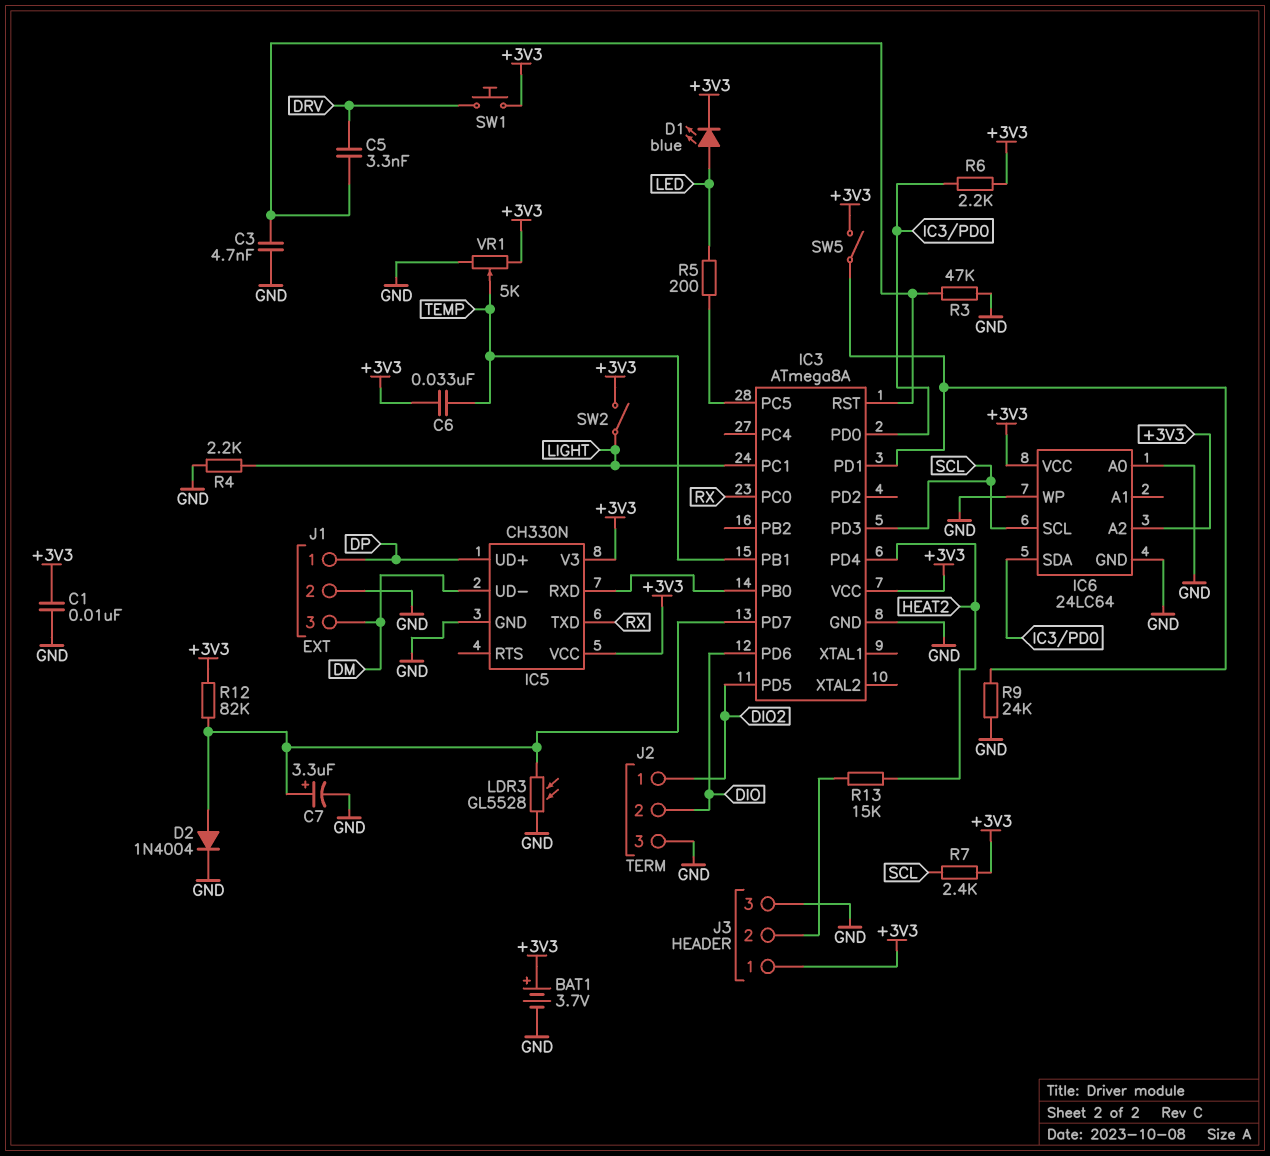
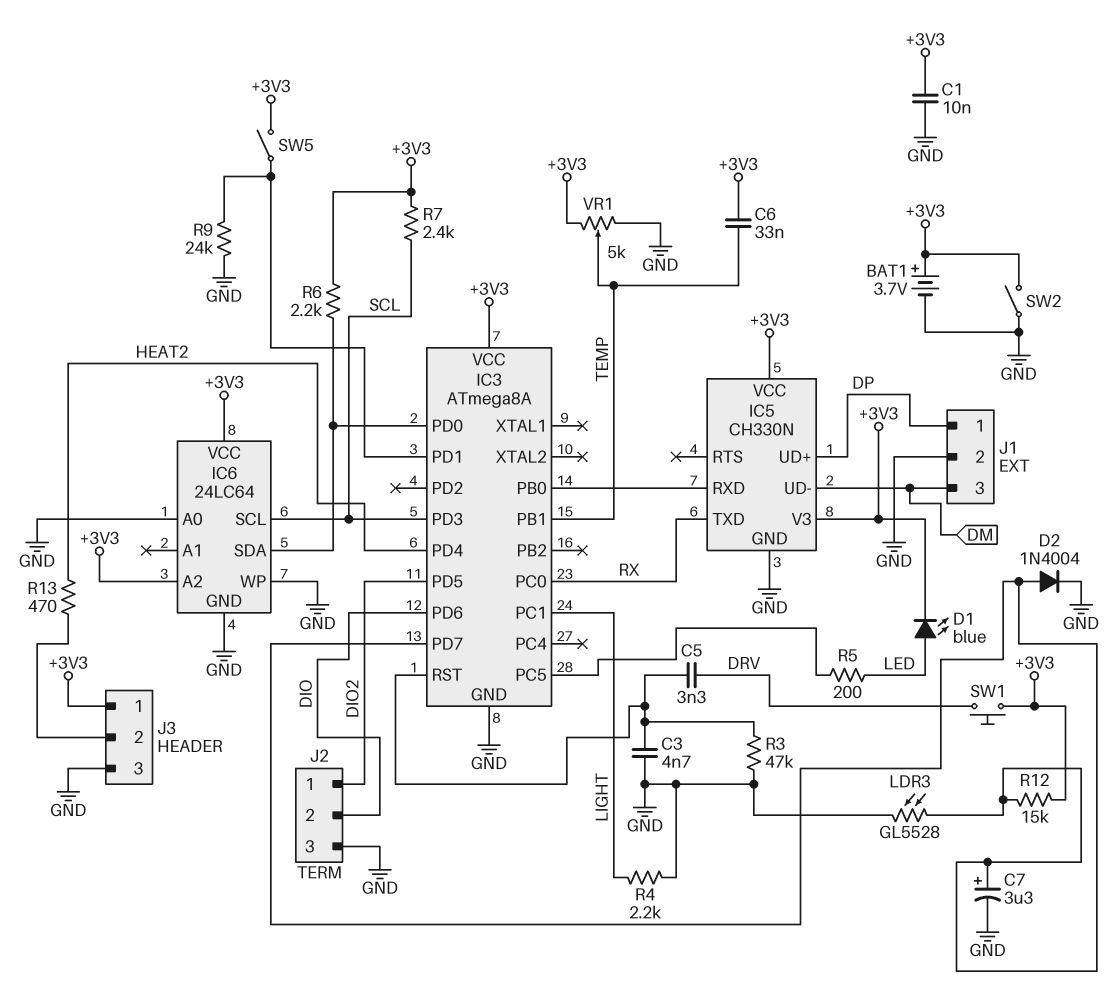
R12: 82k (+3V3, IC3/PD7) -> 15k (+3V3, IC3/PD7)
R13: 15k (HEAT2, J3/2) -> 470 (HEAT2, J3/2)
SW2: switch (+3V3, LIGHT) -> switch (+3V3, GND)

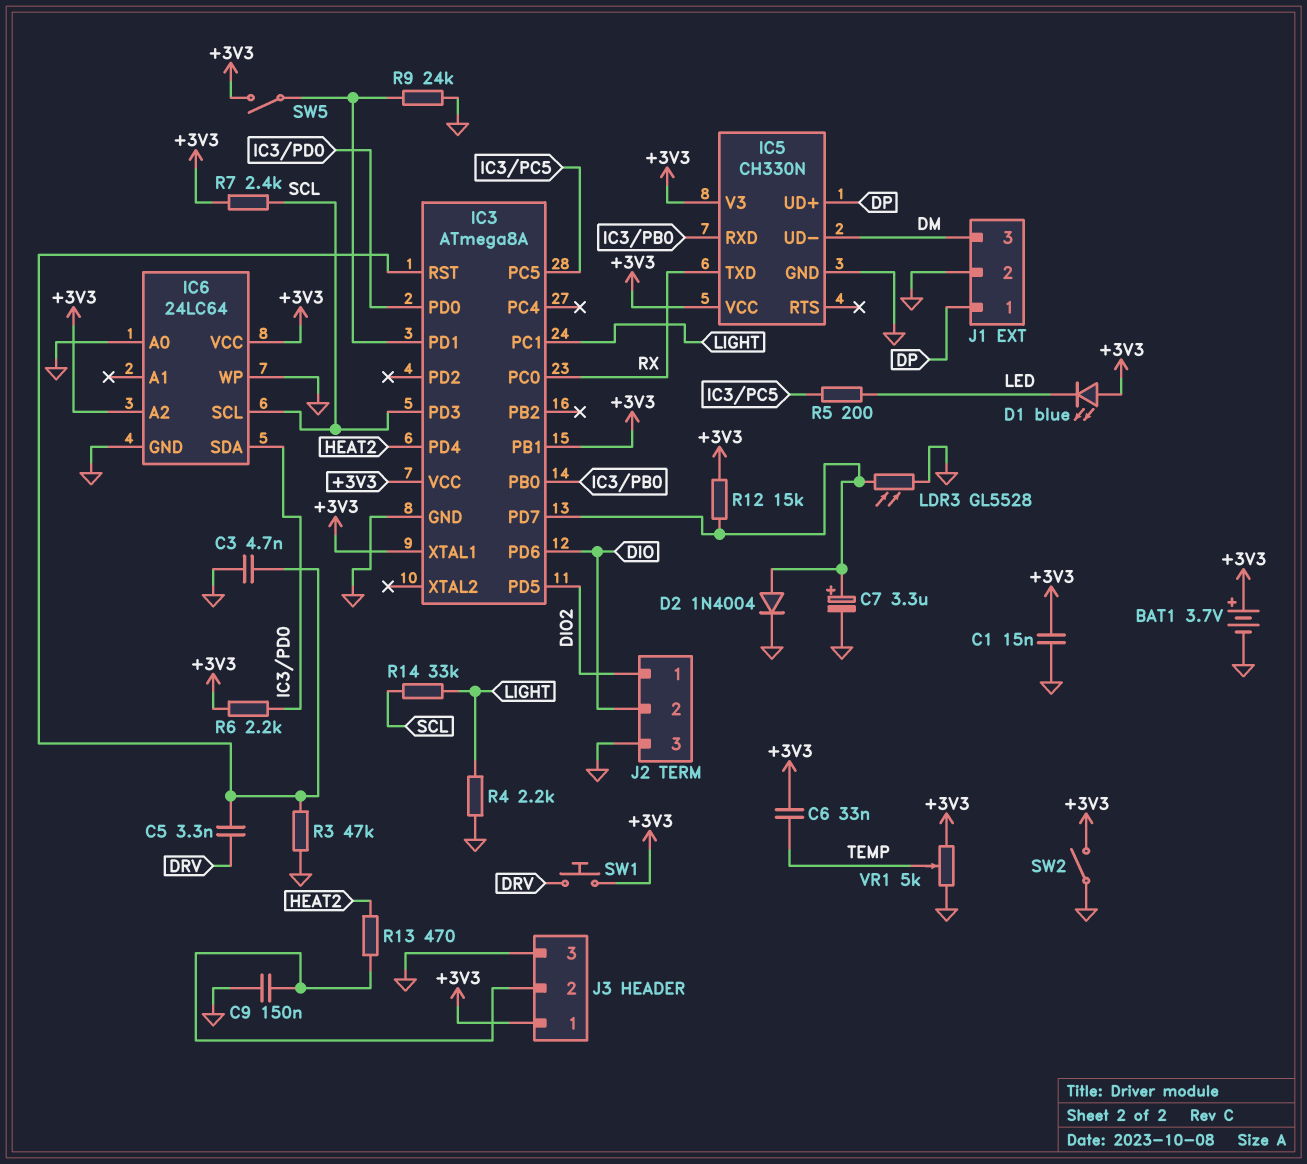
C1: 10nF (+3V3, GND) -> 15nF (+3V3, GND)
C9: none -> 150nF (GND, J3/2)
D1: LED blue (A LED, K +3V3) -> LED blue (A +3V3, K LED)
IC3 pin PB1: TEMP -> +3V3
IC3 pin XTAL1: none -> +3V3
R14: none -> 33k (LIGHT, SCL)

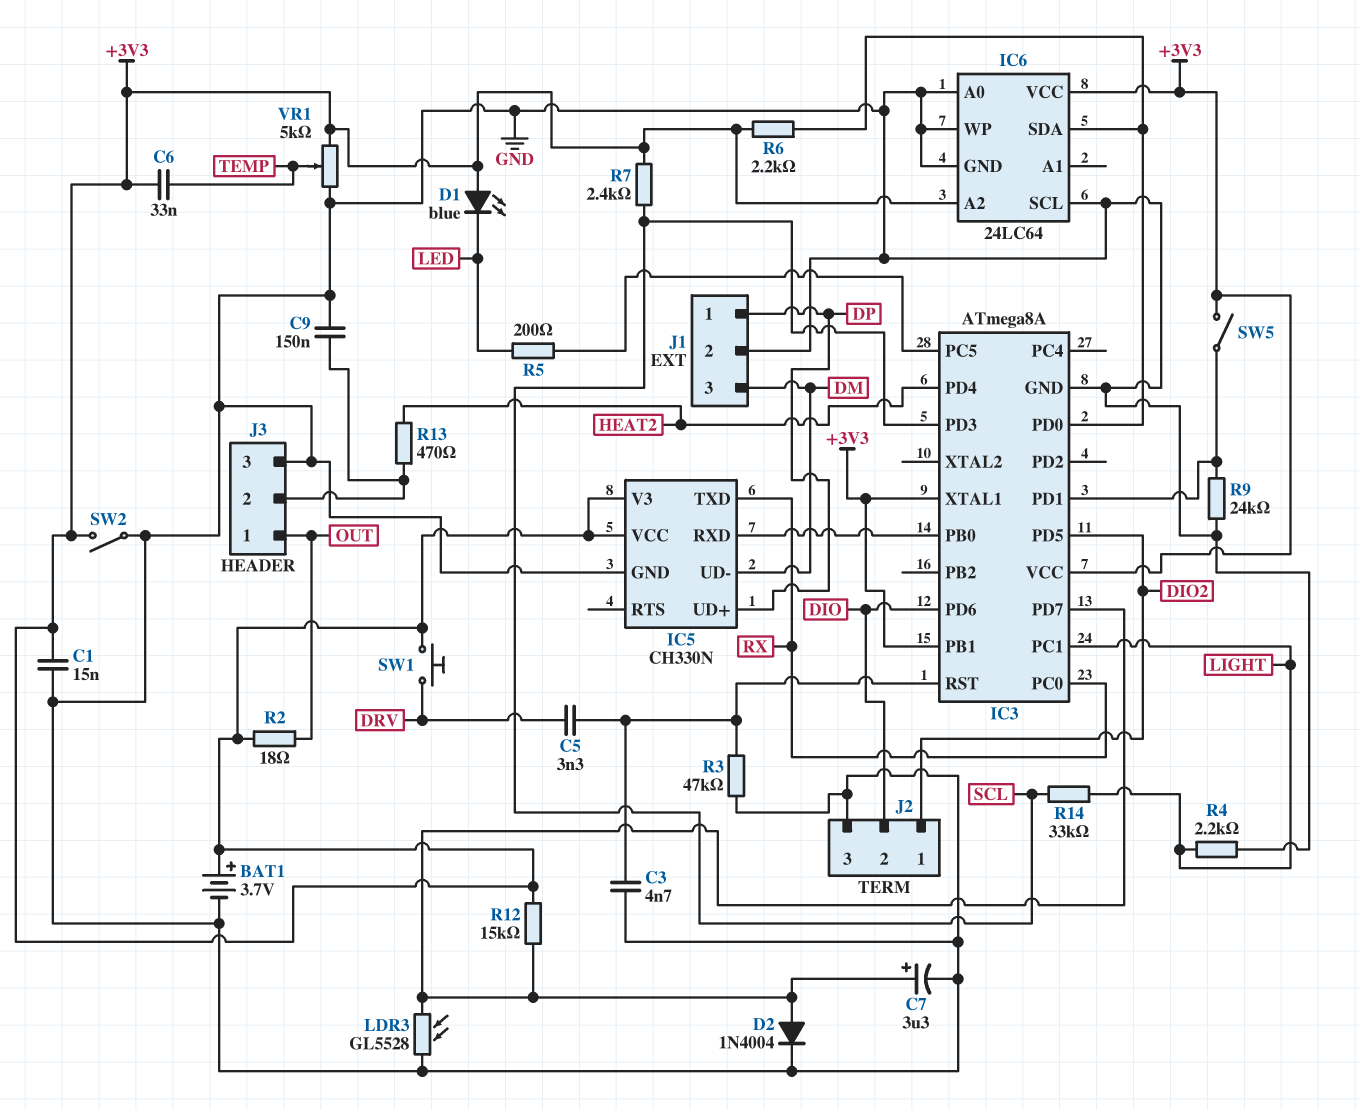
IC6 pin SCL: SCL -> GND
J3 pin 1: +3V3 -> OUT
R2: none -> 18 (+3V3, OUT)

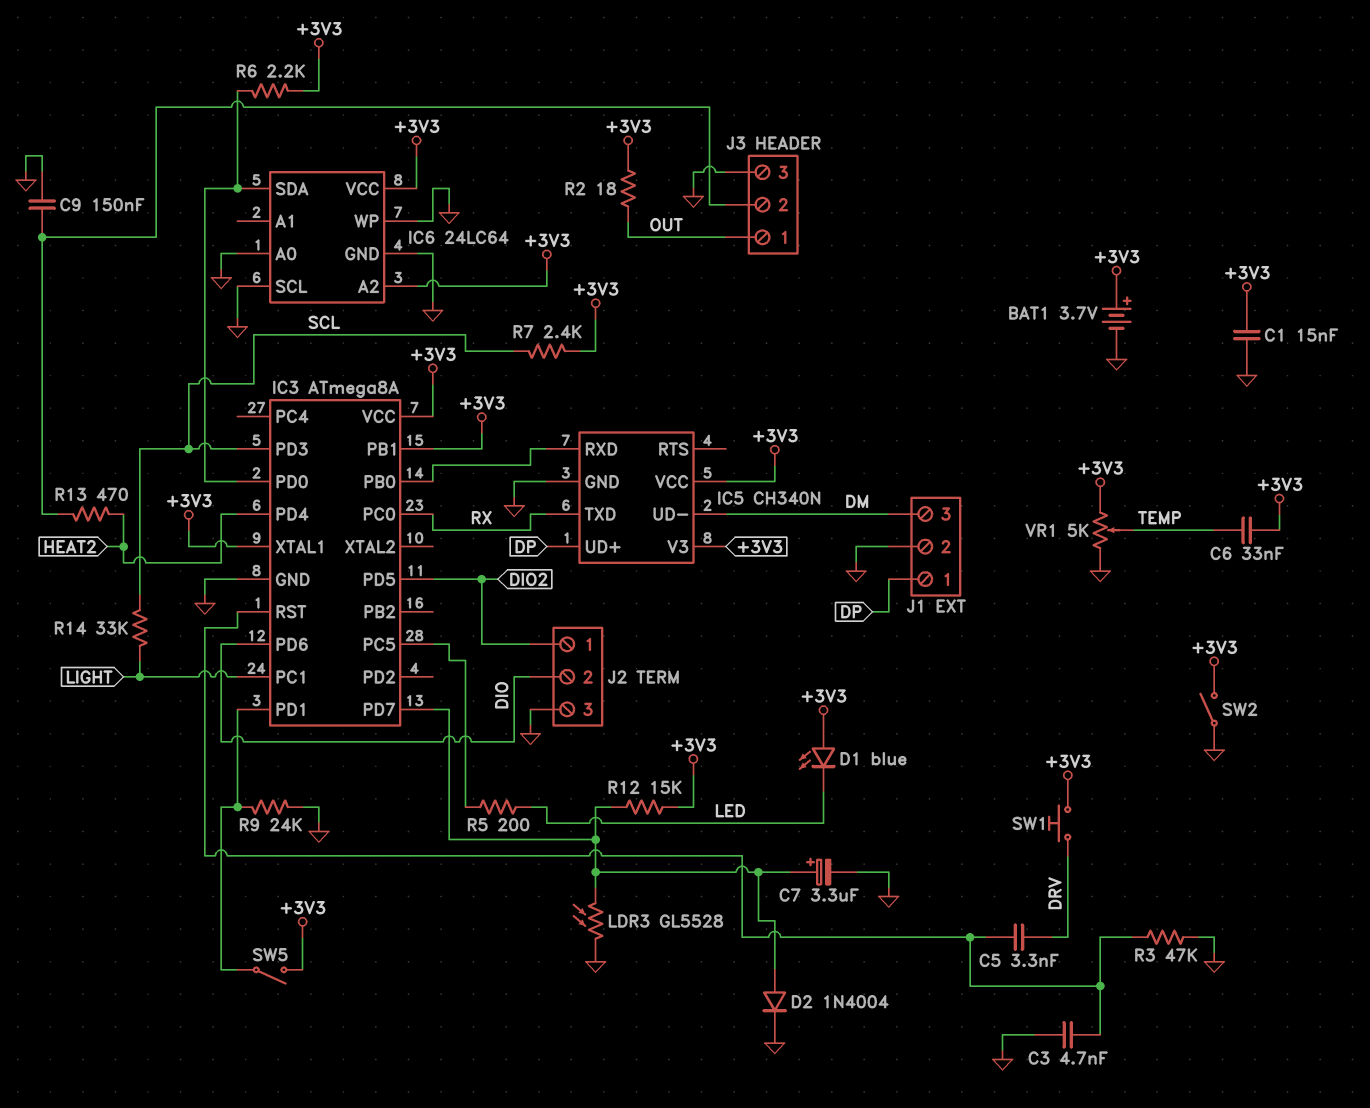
IC5: CH330N -> CH340N
R4: 2.2k (GND, LIGHT) -> none

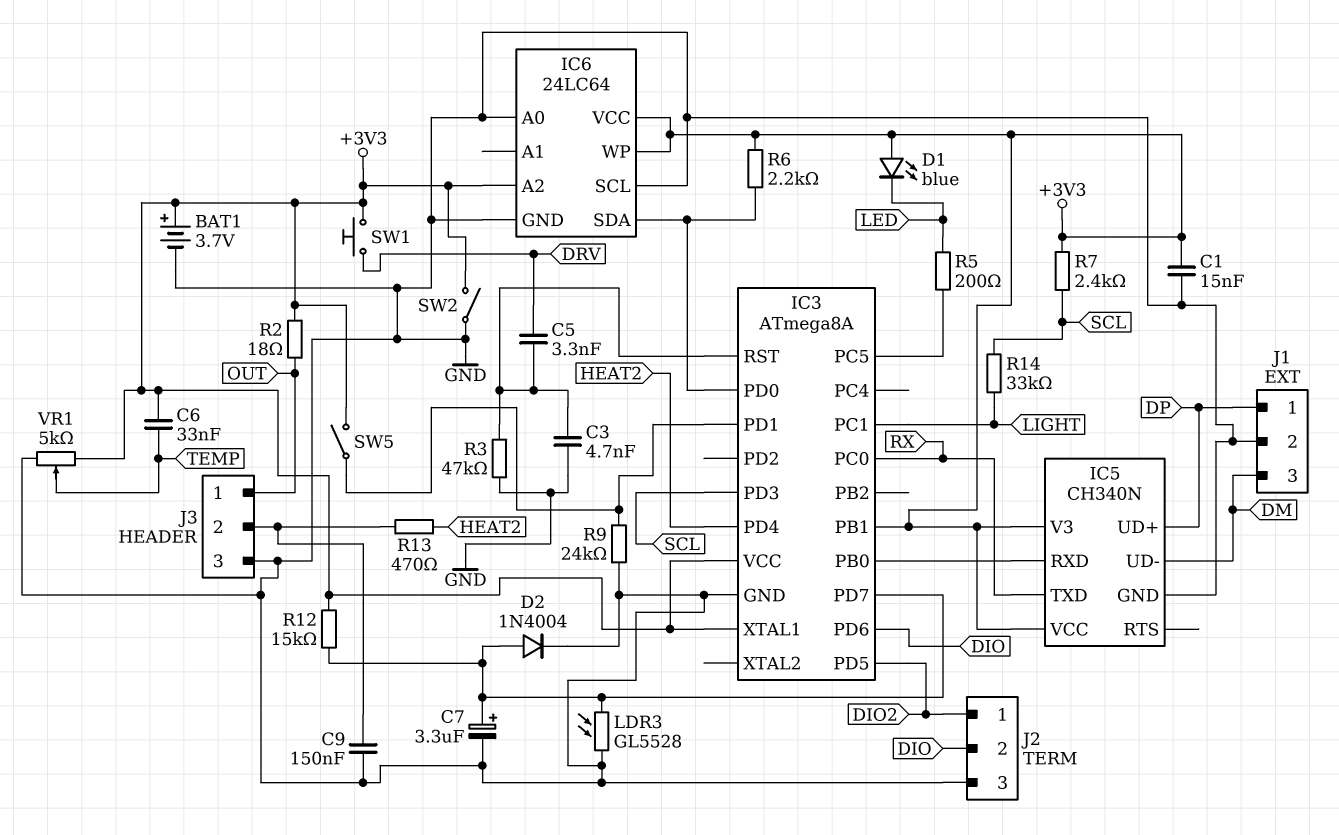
IC6 pin WP: GND -> +3V3

